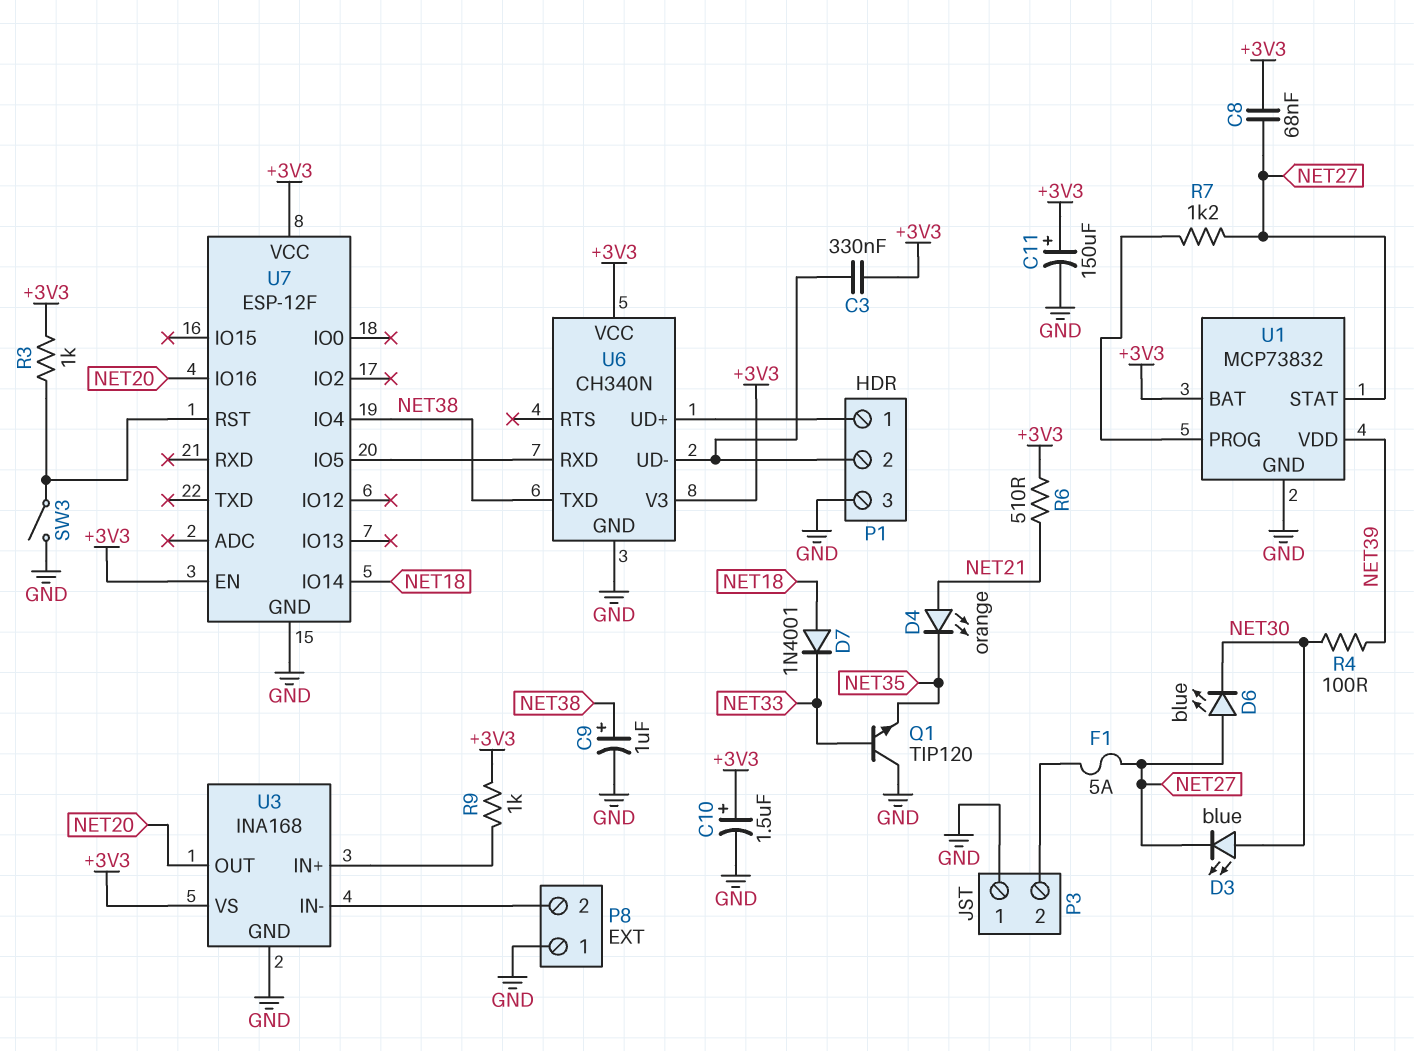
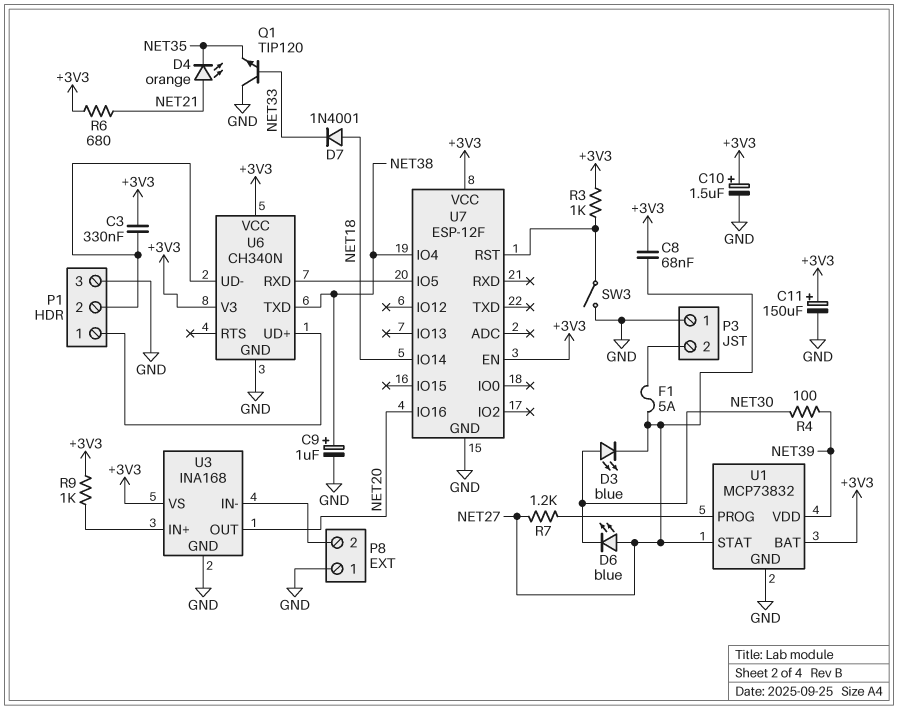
R6: 510 (+3V3, NET21) -> 680 (+3V3, NET21)

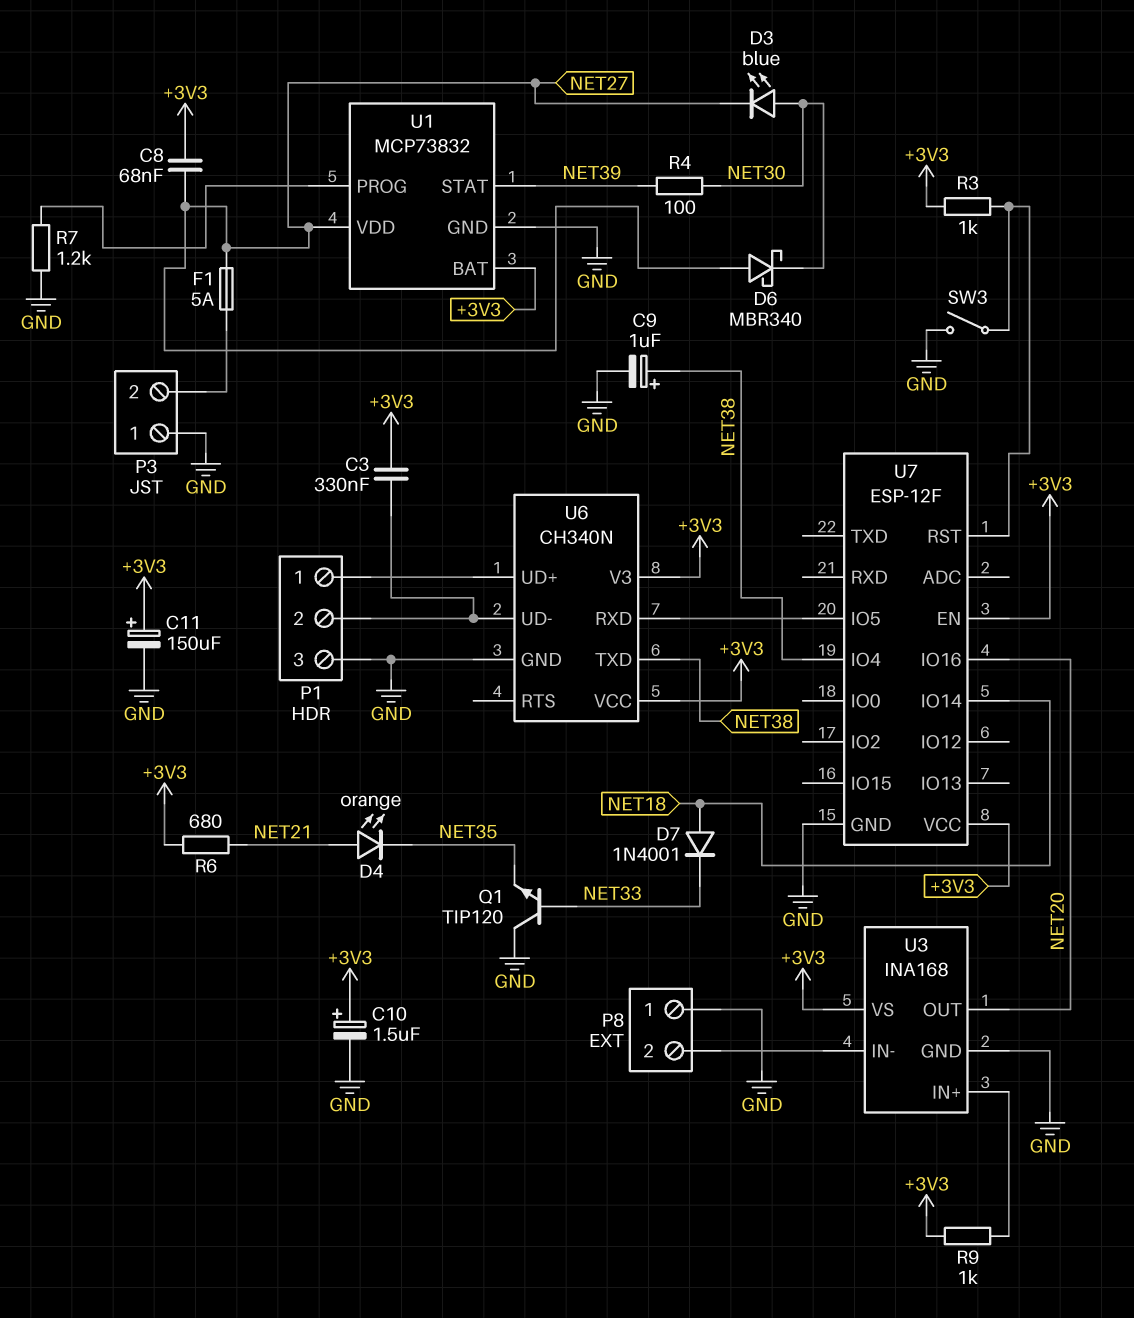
D6: LED blue (A NET27, K NET30) -> schottky MBR340 (A NET27, K NET30)
R7: 1.2k (NET27, U1/PROG) -> 1.2k (GND, U1/PROG)
U1 pin STAT: NET27 -> NET39
U1 pin VDD: NET39 -> NET27

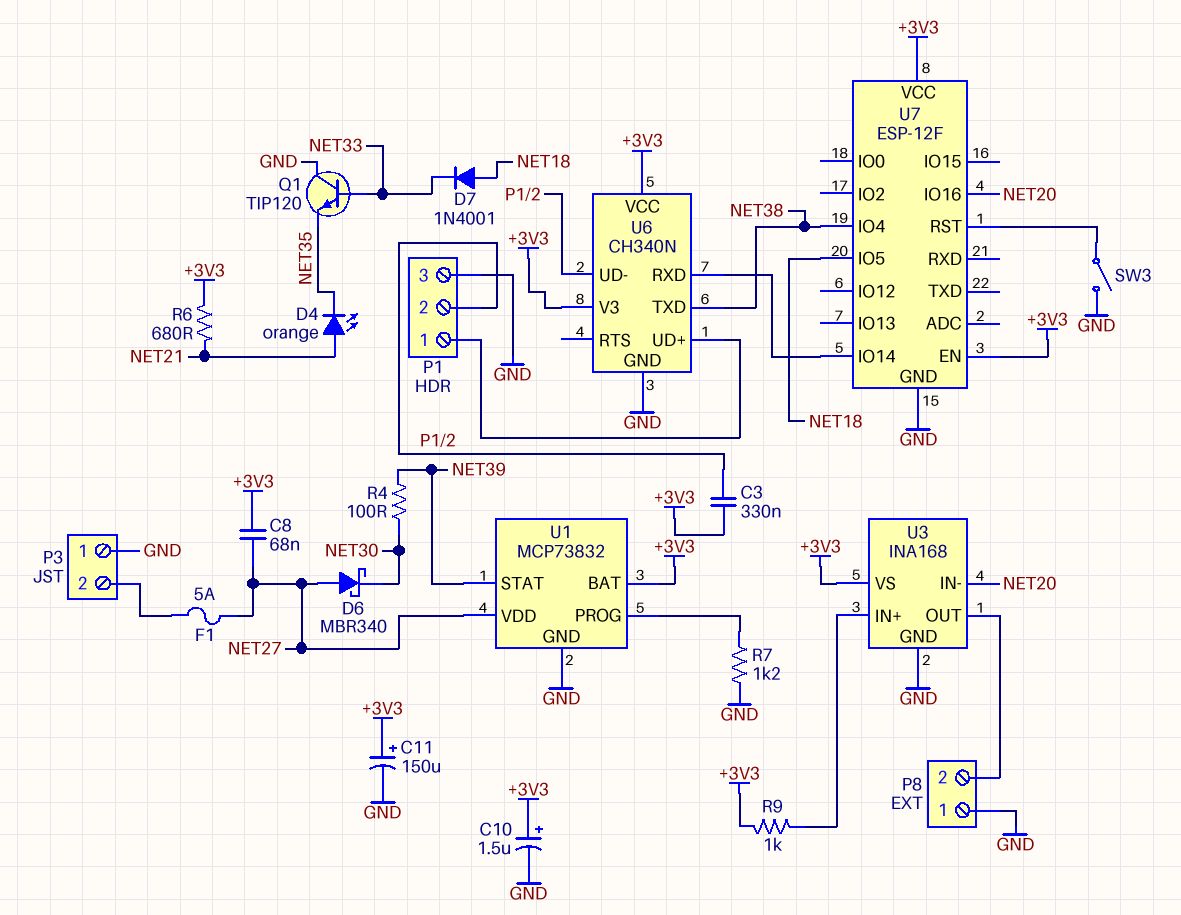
C9: 1uF (plus NET38, minus GND) -> none
D3: LED blue (A NET30, K NET27) -> none
R3: 1k (+3V3, U7/RST) -> none
U3 pin IN-: P8/2 -> NET20
U3 pin OUT: NET20 -> P8/2
U7 pin IO5: U6/RXD -> NET18
U7 pin IO14: NET18 -> U6/RXD

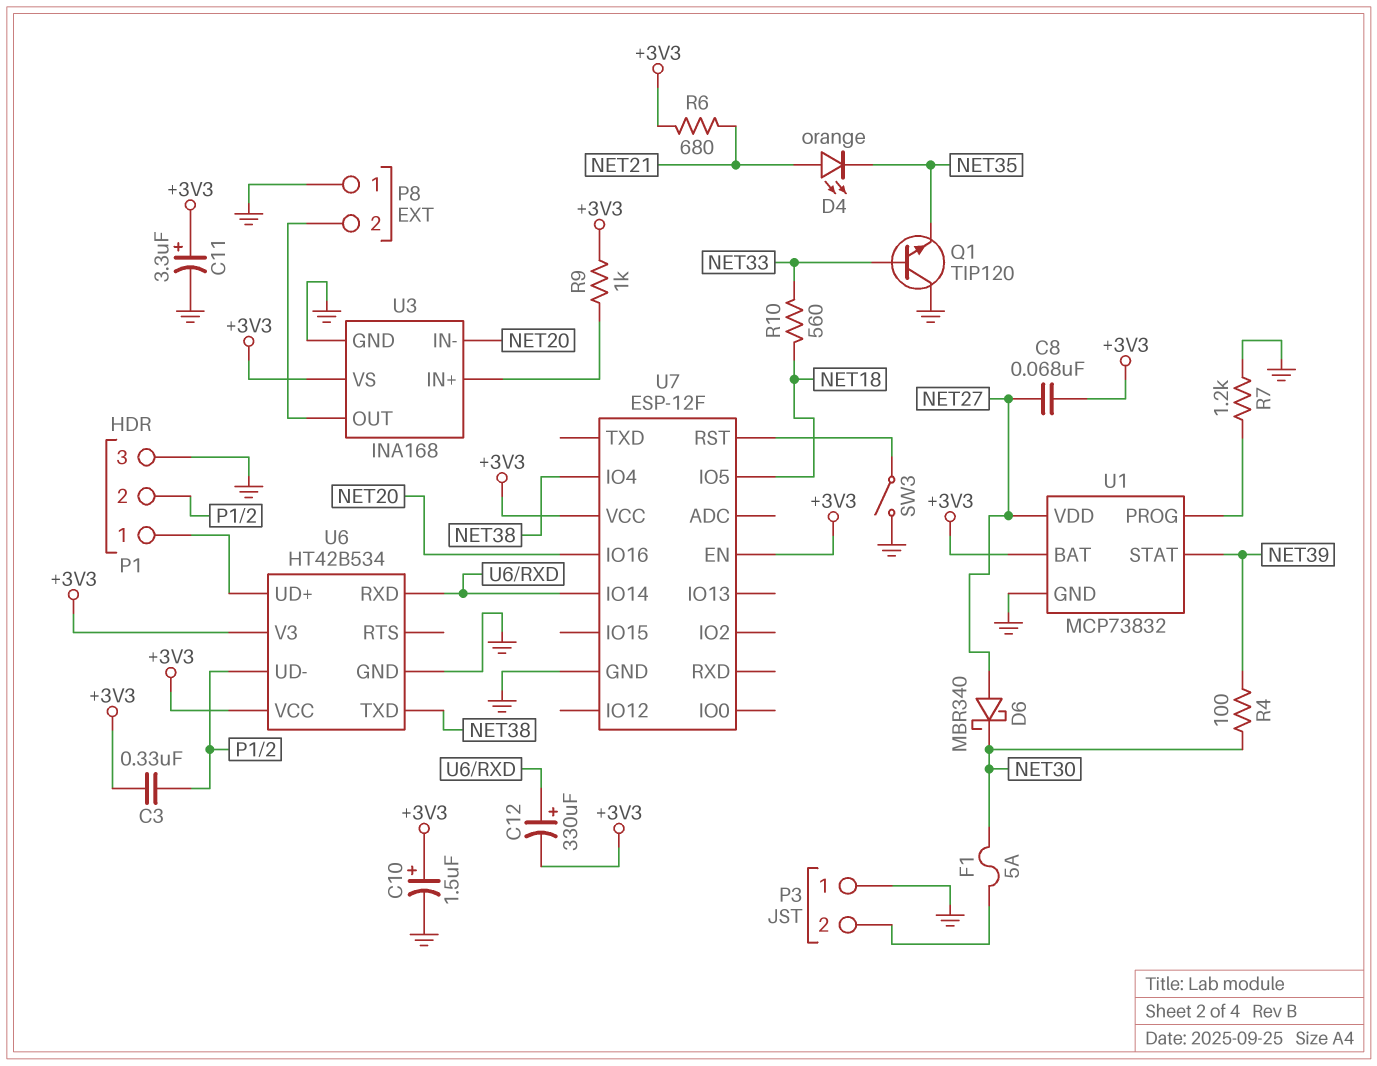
C11: 150uF (plus +3V3, minus GND) -> 3.3uF (plus +3V3, minus GND)
C12: none -> 330uF (plus U6/RXD, minus +3V3)
D7: diode 1N4001 (A NET18, K NET33) -> none
F1: 5A (NET27, P3/2) -> 5A (NET30, P3/2)
R10: none -> 560 (NET18, NET33)
U6: CH340N -> HT42B534

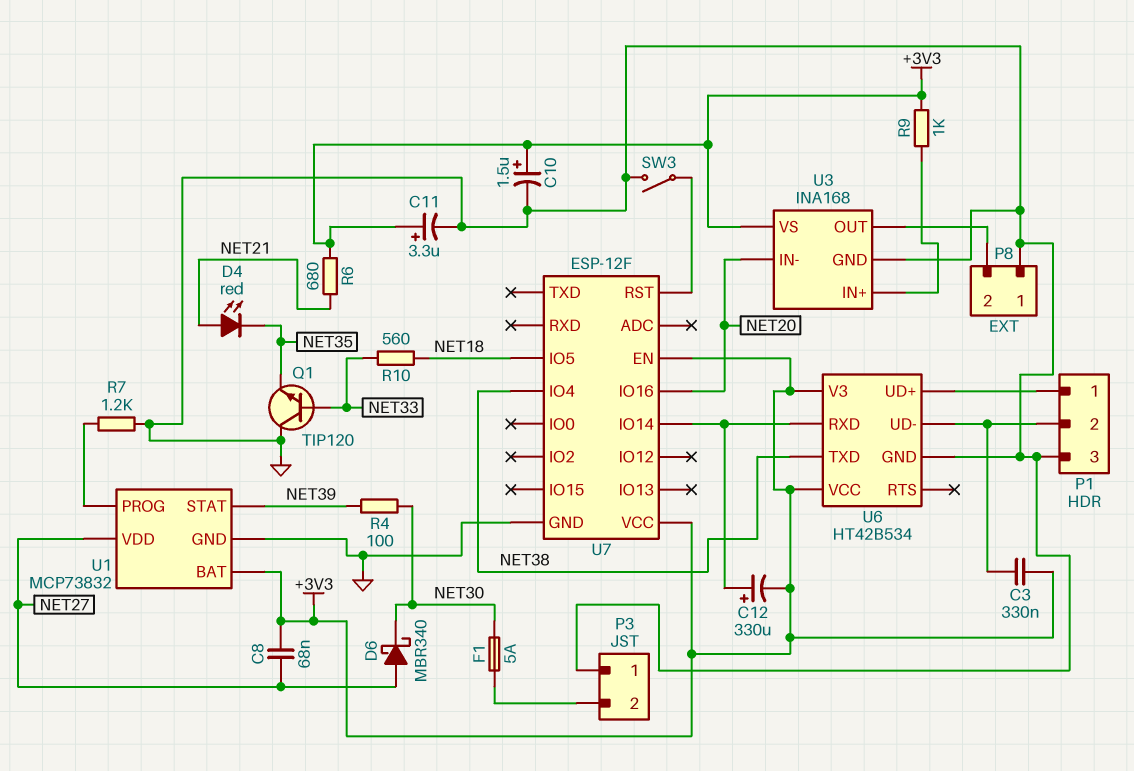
D4: LED orange (A NET21, K NET35) -> LED red (A NET21, K NET35)

